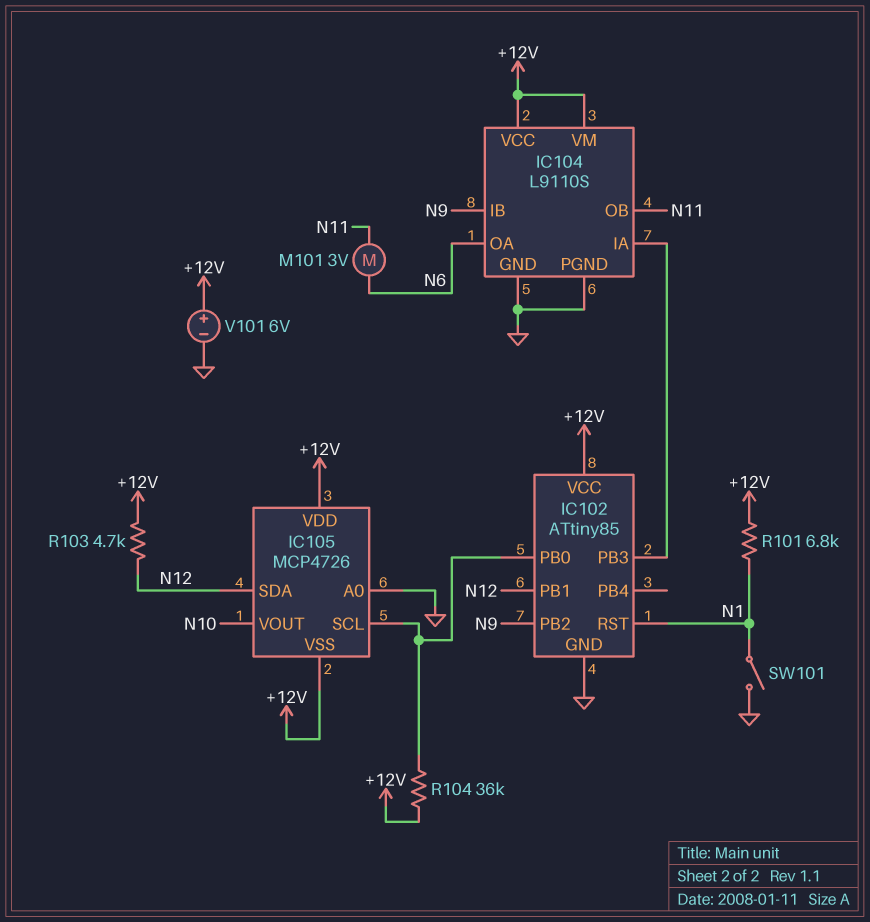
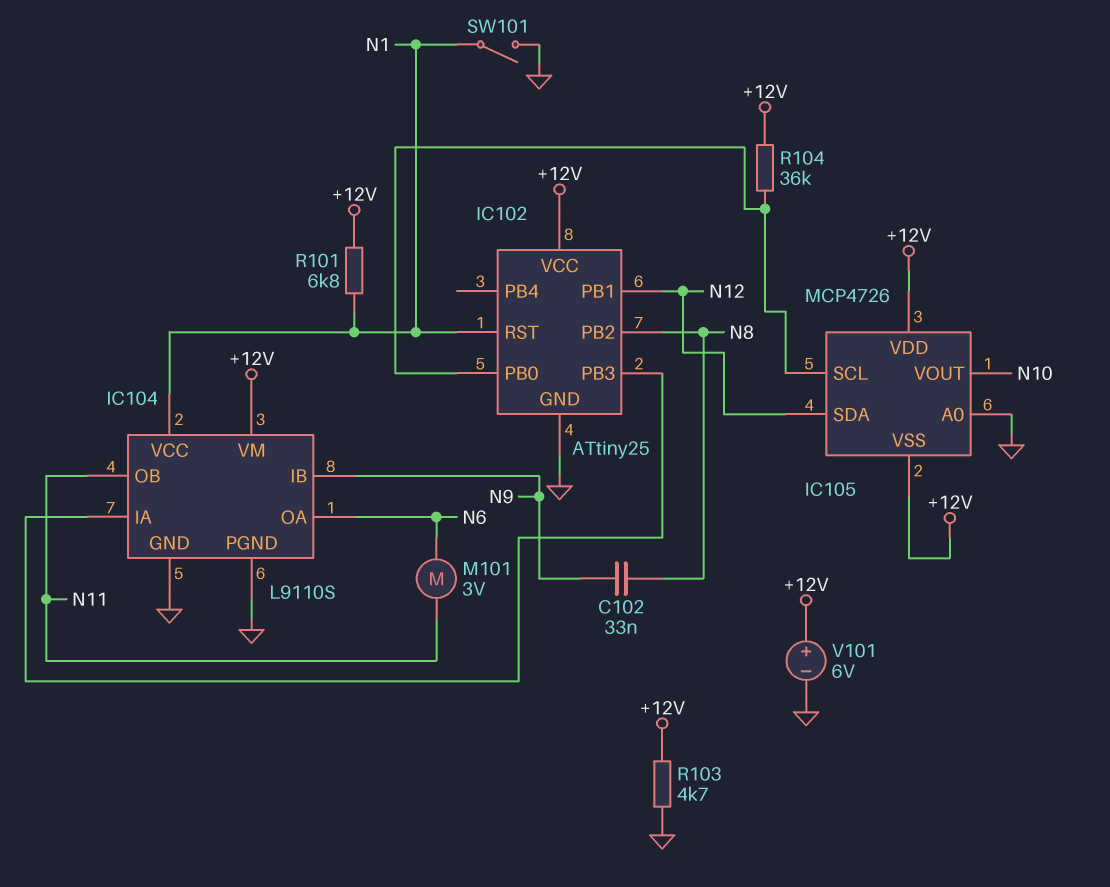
C102: none -> 33nF (N8, N9)
IC102: ATtiny85 -> ATtiny25
IC102 pin PB2: N9 -> N8
IC104 pin VCC: +12V -> N1
R103: 4.7k (+12V, N12) -> 4.7k (+12V, GND)

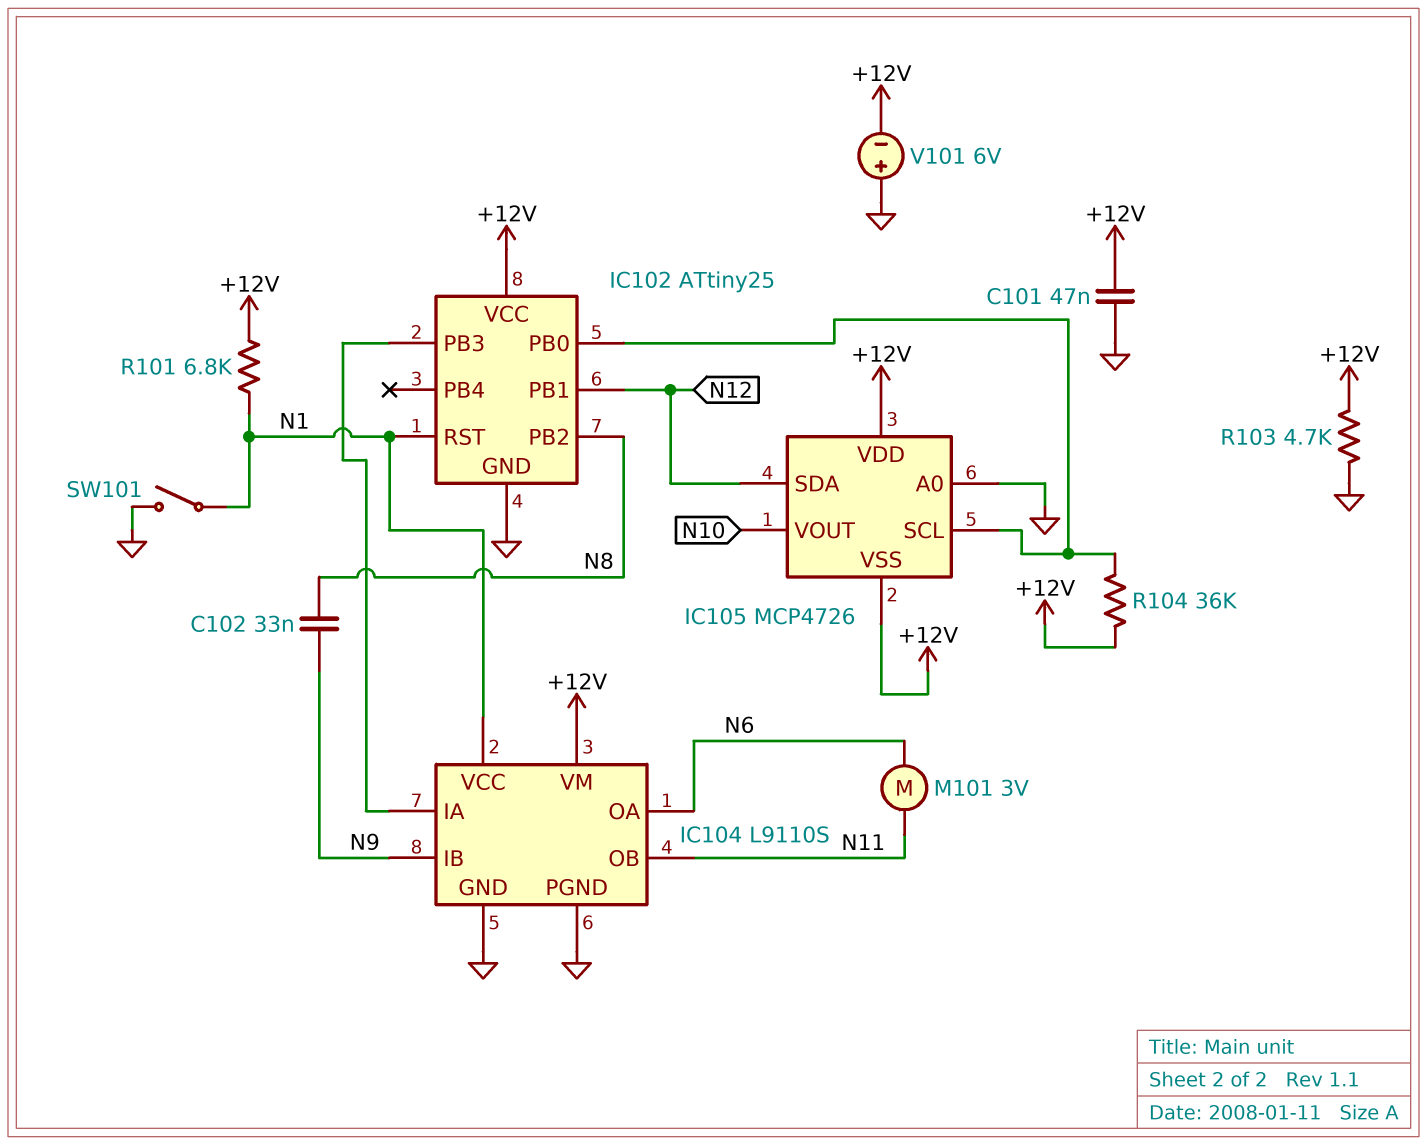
C101: none -> 47nF (+12V, GND)
V101: 6V (plus +12V, minus GND) -> 6V (plus GND, minus +12V)

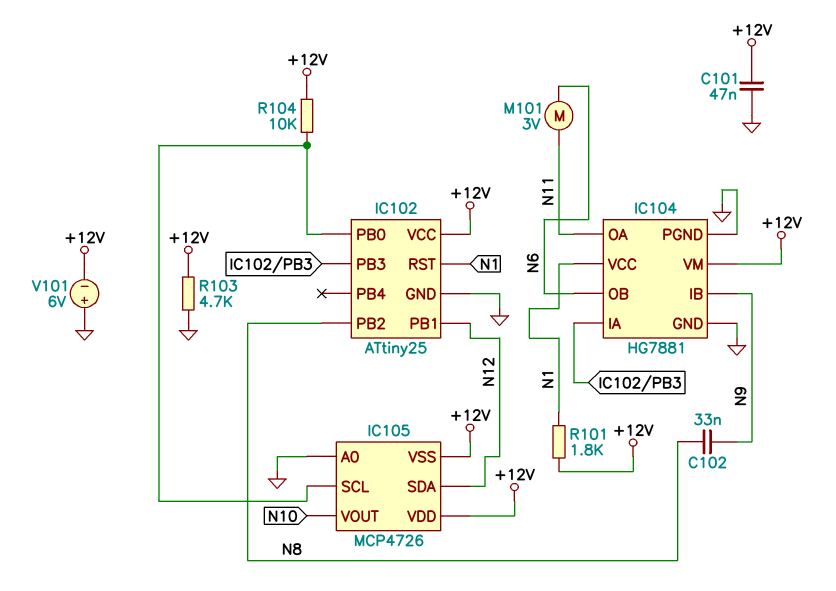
IC104: L9110S -> HG7881
IC104 pin OA: N6 -> N11
IC104 pin OB: N11 -> N6
R101: 6.8k (+12V, N1) -> 1.8k (+12V, N1)
R104: 36k (+12V, IC102/PB0) -> 10k (+12V, IC102/PB0)
SW101: switch (GND, N1) -> none

